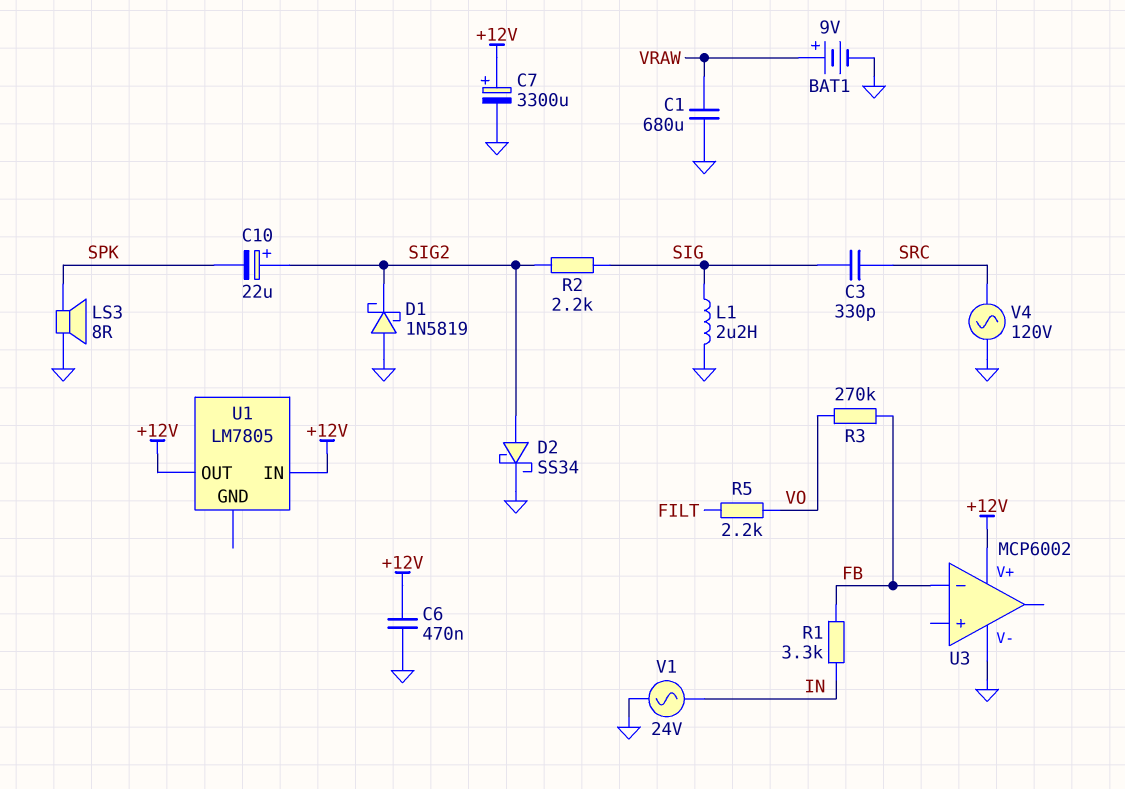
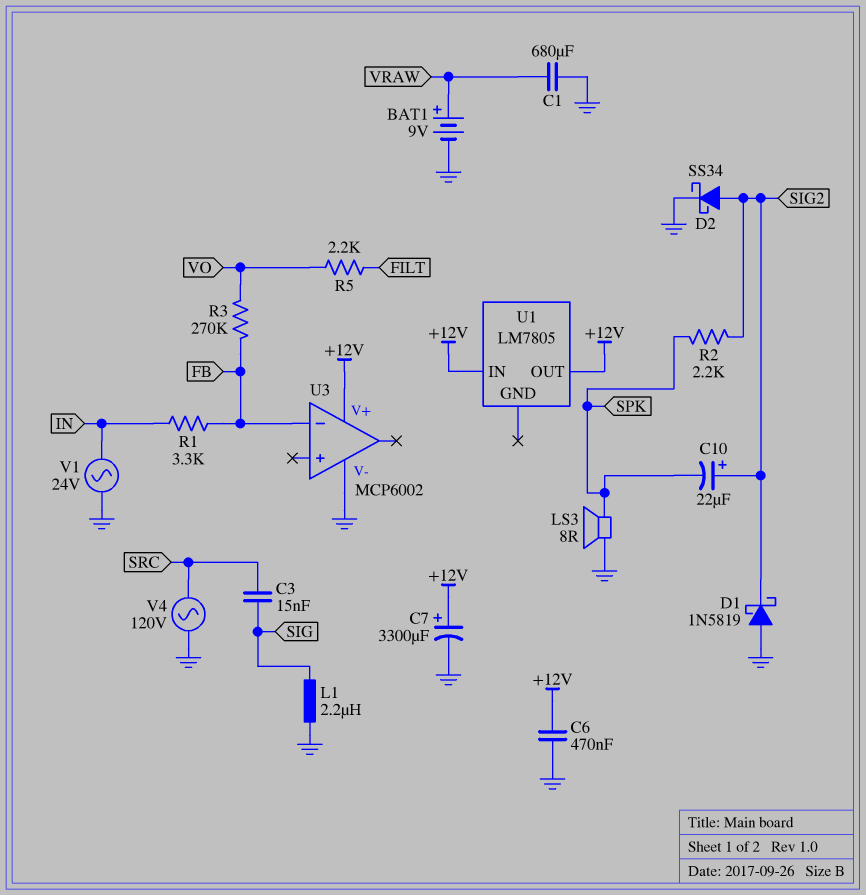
C3: 330pF (SIG, SRC) -> 15nF (SIG, SRC)
R2: 2.2k (SIG, SIG2) -> 2.2k (SIG2, SPK)

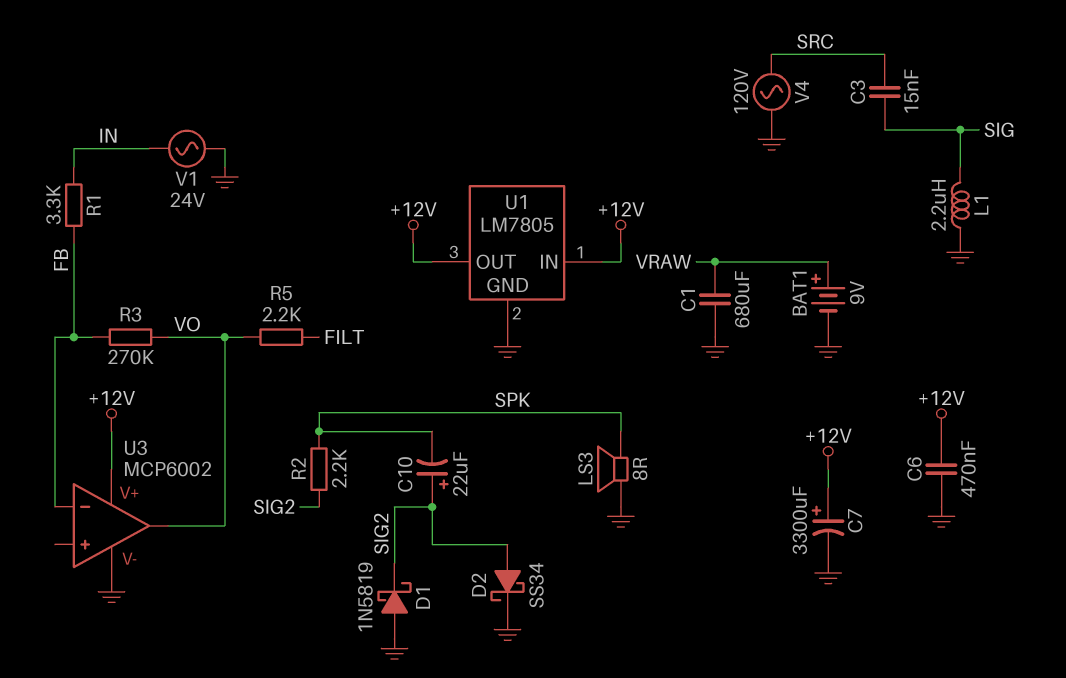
U1 pin GND: none -> GND
U3 pin out: none -> VO

